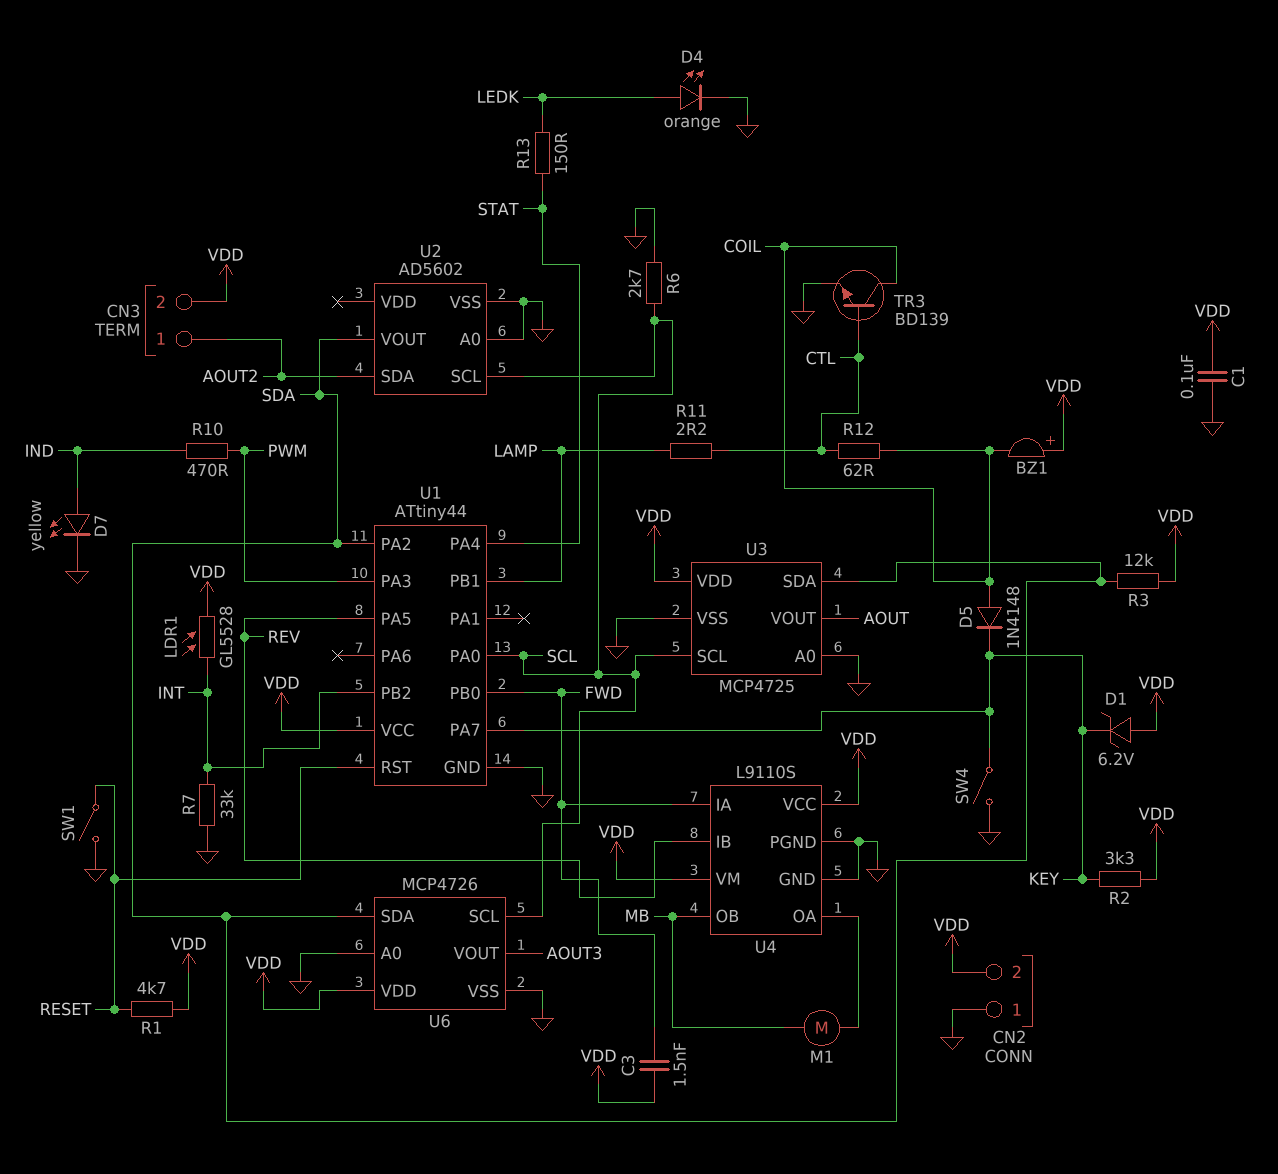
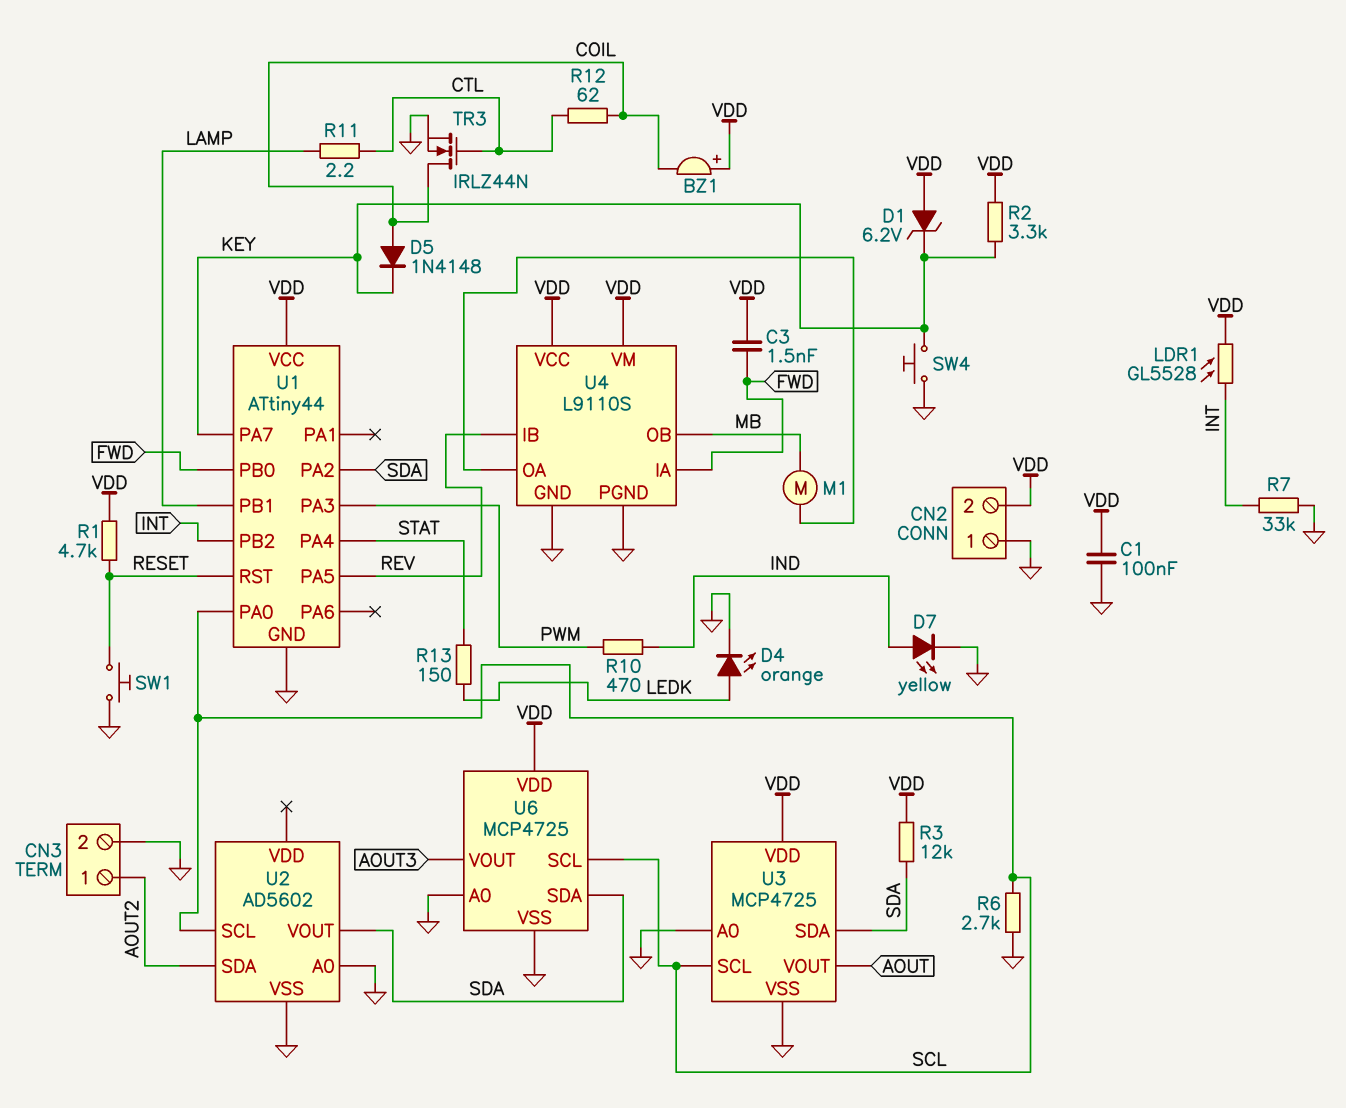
CN3 pin 2: VDD -> GND
SW1: switch (GND, RESET) -> button (GND, RESET)
SW4: switch (GND, KEY) -> button (GND, KEY)
TR3: NPN BD139 (B CTL, C COIL, E GND) -> NMOS IRLZ44N (G CTL, D COIL, S GND)
U6: MCP4726 -> MCP4725

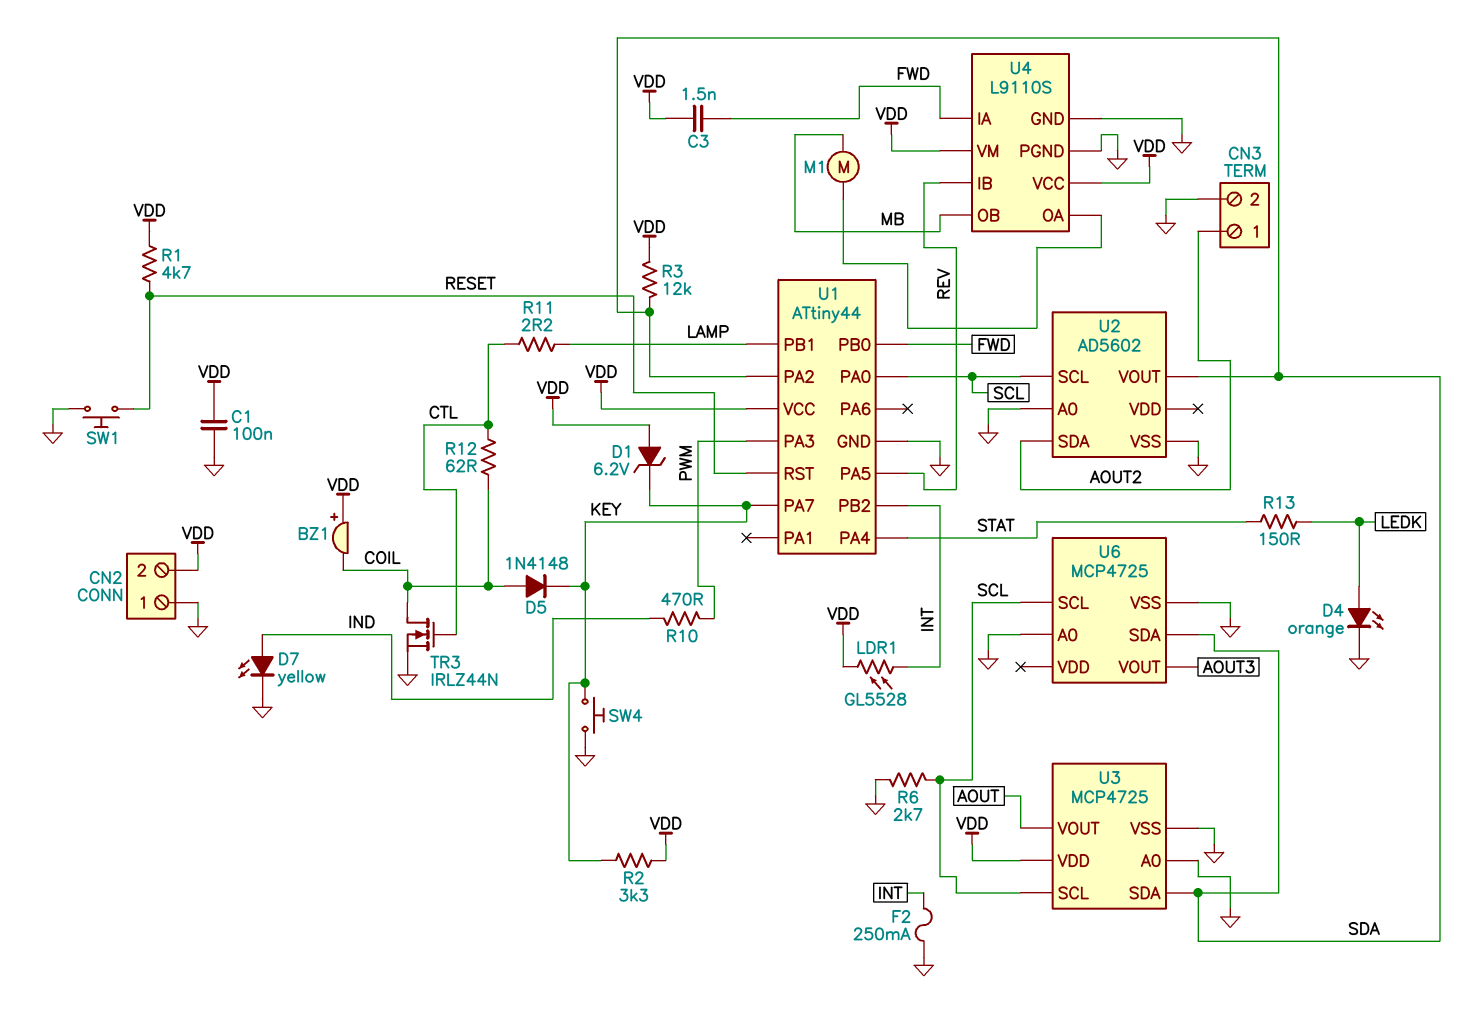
F2: none -> 250mA (GND, INT)
R7: 33k (GND, INT) -> none
U6 pin VDD: VDD -> none

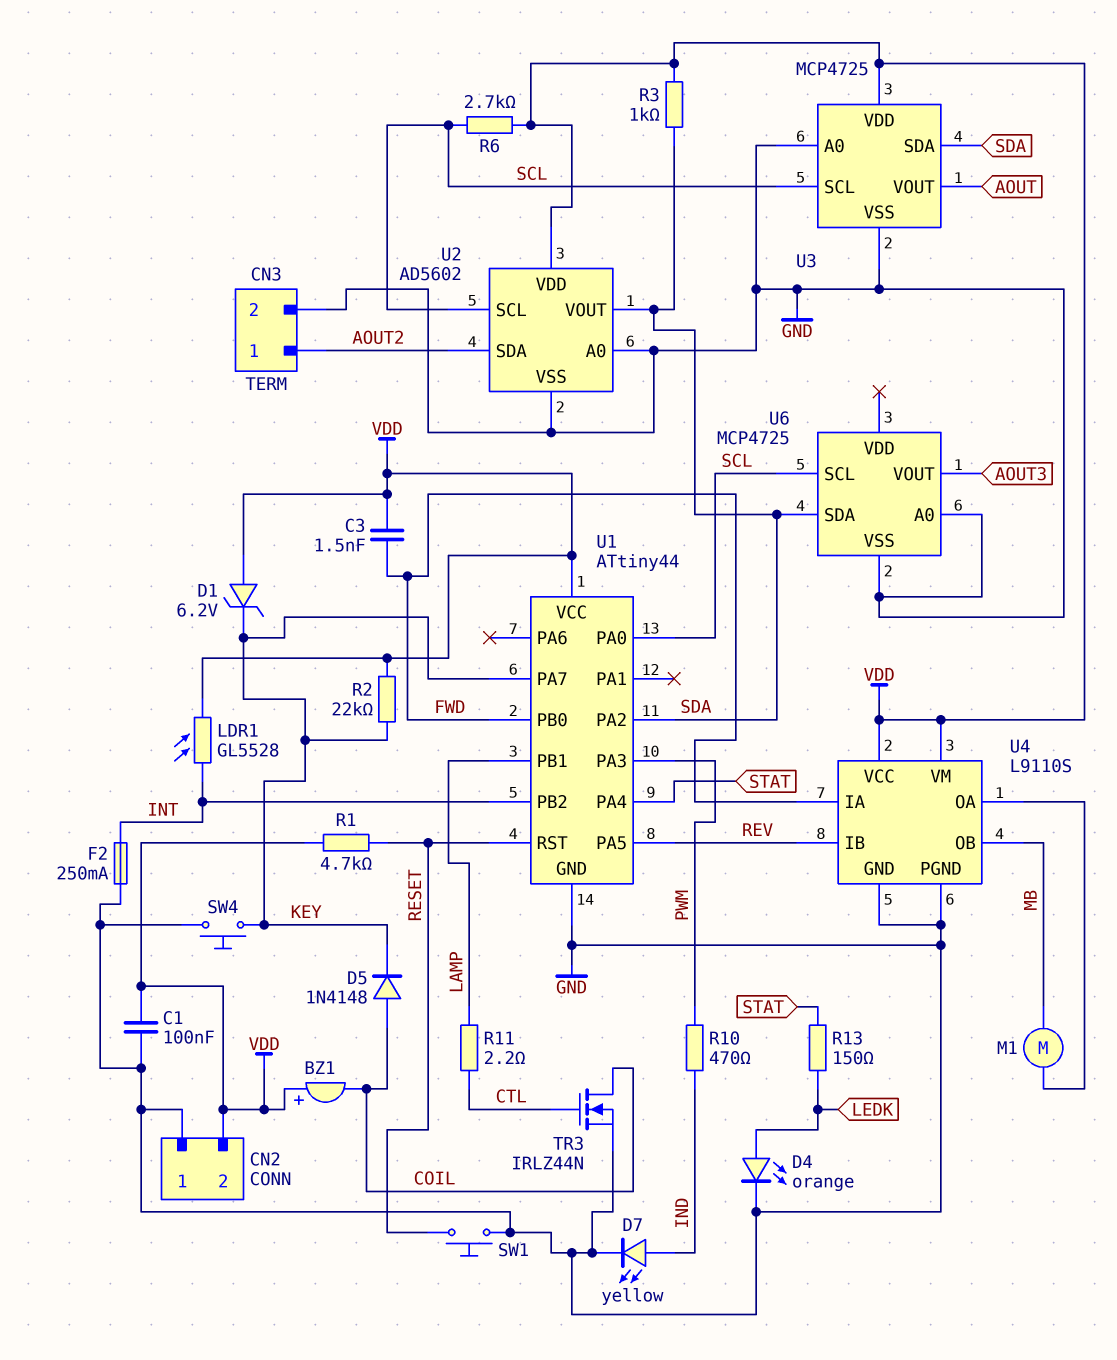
R2: 3.3k (KEY, VDD) -> 22k (KEY, VDD)
R3: 12k (SDA, VDD) -> 1k (SDA, VDD)
R6: 2.7k (GND, SCL) -> 2.7k (SCL, VDD)
R12: 62 (COIL, CTL) -> none
U2 pin VDD: none -> VDD

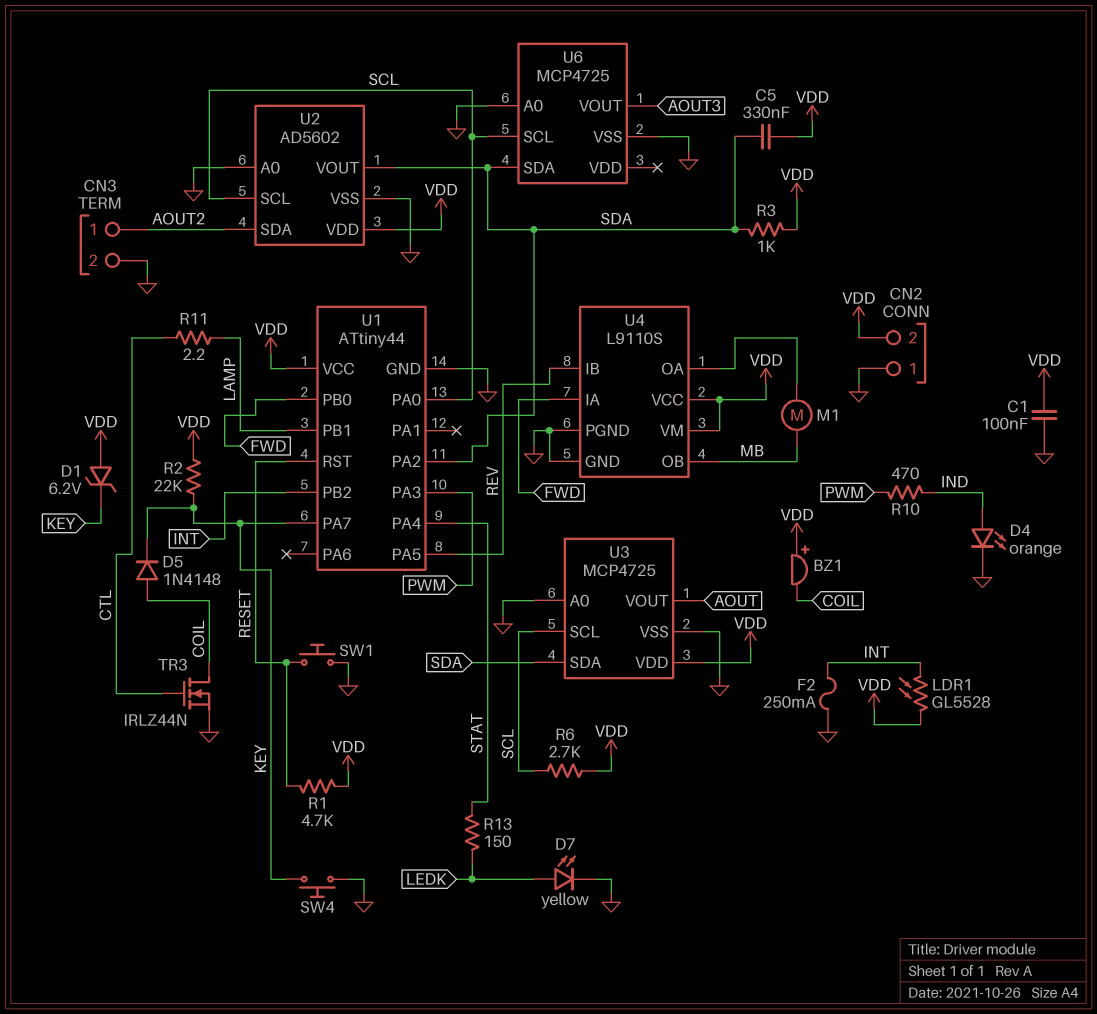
C3: 1.5nF (FWD, VDD) -> none
C5: none -> 330nF (SDA, VDD)
D4: LED orange (A LEDK, K GND) -> LED orange (A IND, K GND)
D7: LED yellow (A IND, K GND) -> LED yellow (A LEDK, K GND)

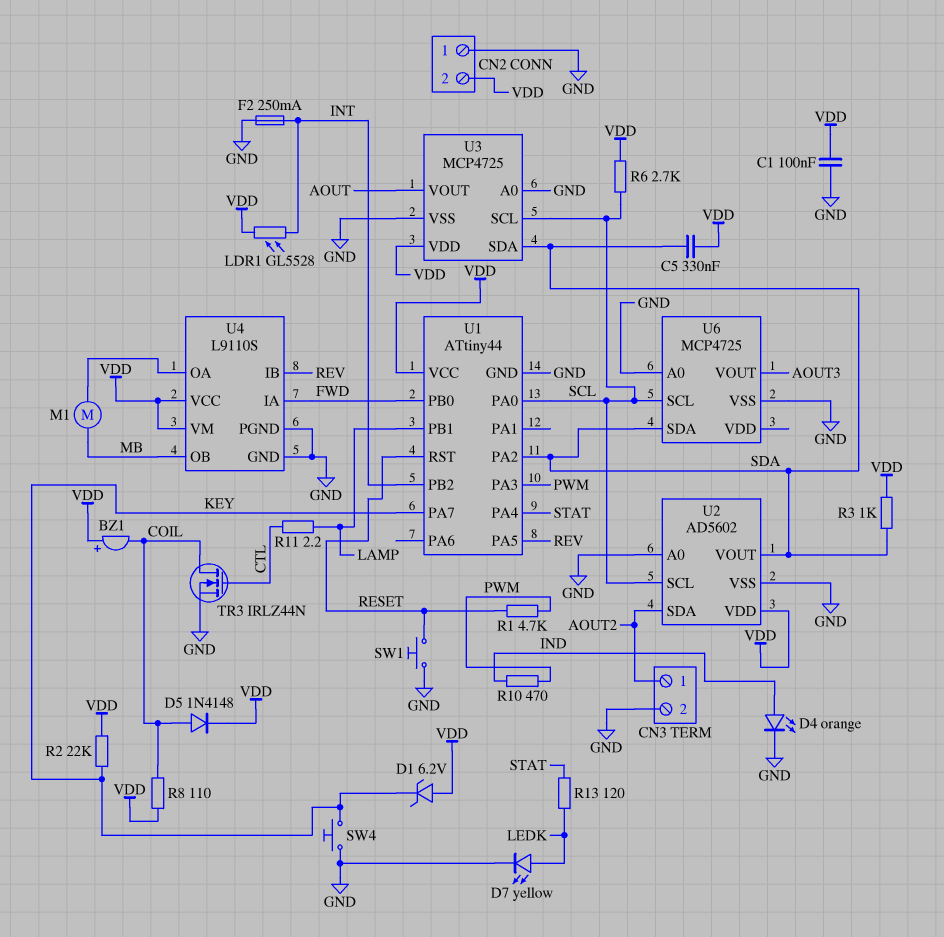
D5: diode 1N4148 (A COIL, K KEY) -> diode 1N4148 (A COIL, K VDD)
R1: 4.7k (RESET, VDD) -> 4.7k (PWM, RESET)
R8: none -> 110 (COIL, VDD)
R13: 150 (LEDK, STAT) -> 120 (LEDK, STAT)

